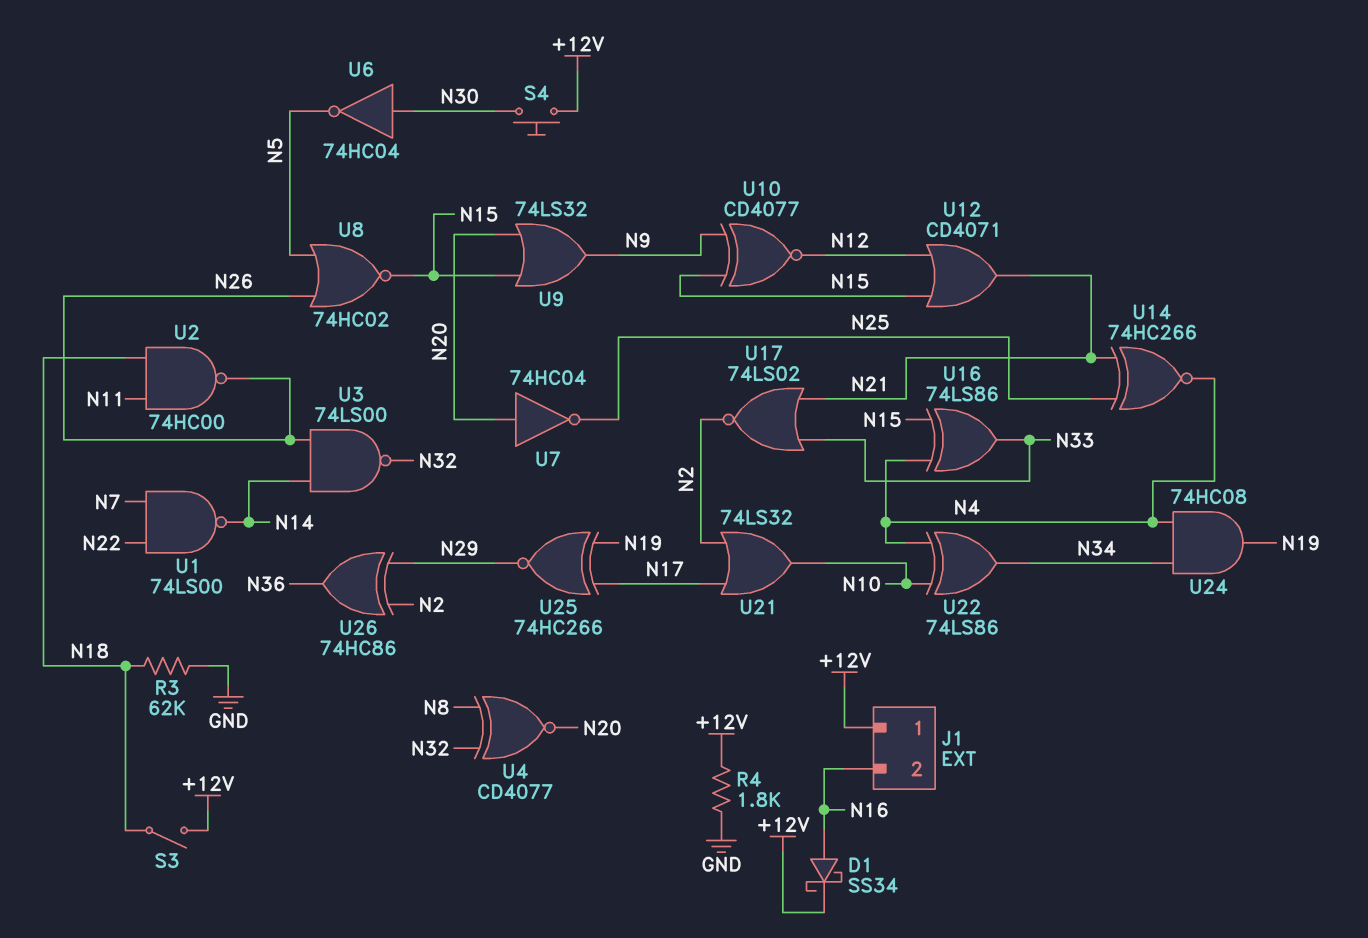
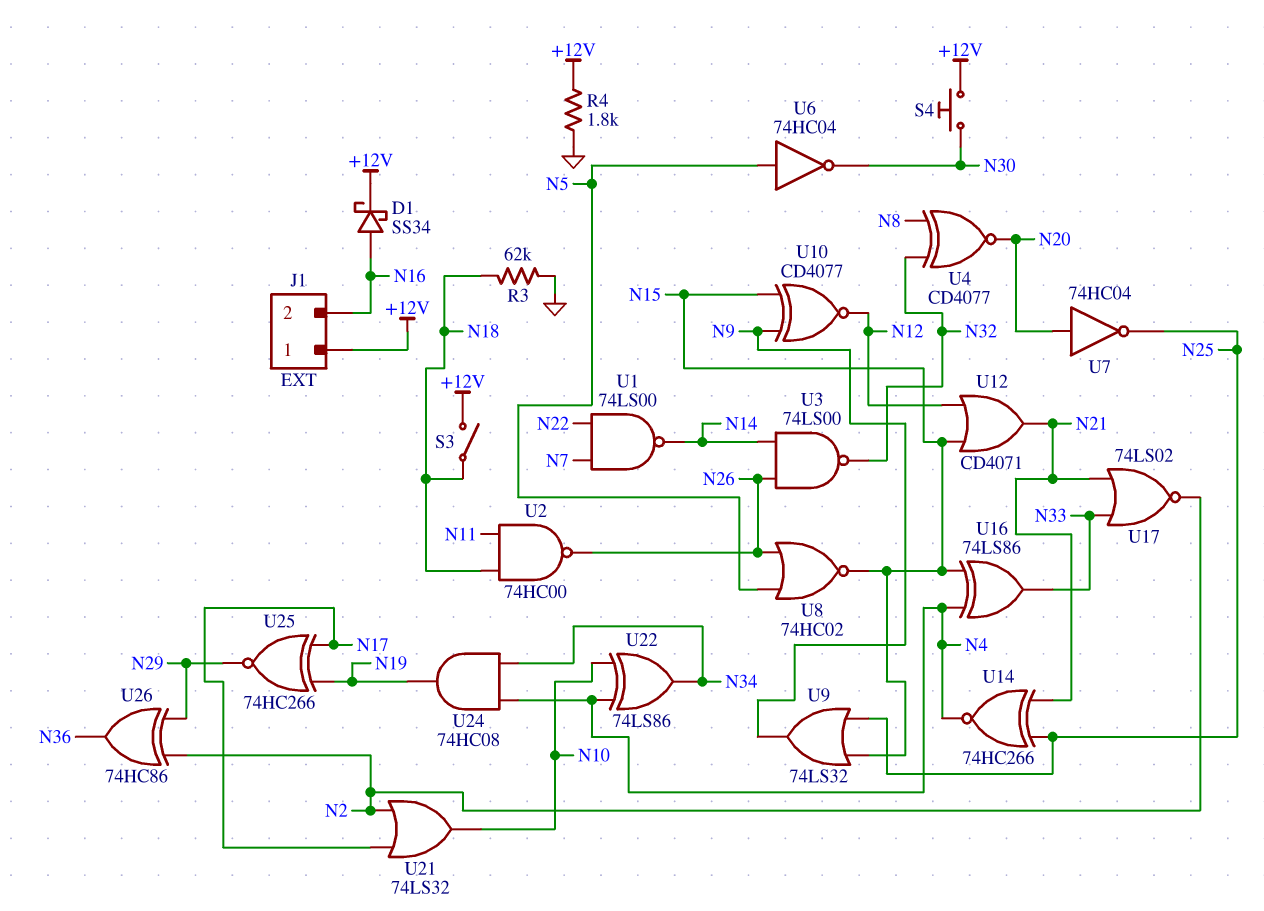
U6: NOT 74HC04 (in N30, out N5) -> NOT 74HC04 (in N5, out N30)
U9: OR 74LS32 (in N15, in N20, out N9) -> OR 74LS32 (in N15, in N25, out N9)

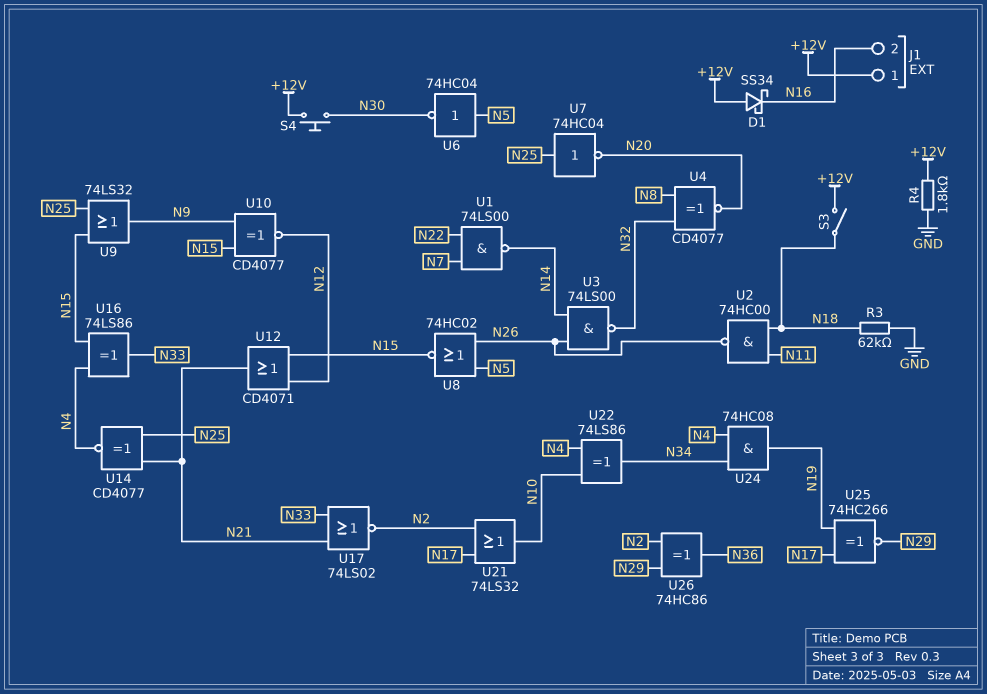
D1: schottky SS34 (A N16, K +12V) -> schottky SS34 (A +12V, K N16)
U7: NOT 74HC04 (in N20, out N25) -> NOT 74HC04 (in N25, out N20)
U14: XNOR 74HC266 (in N21, in N25, out N4) -> XNOR CD4077 (in N21, in N25, out N4)

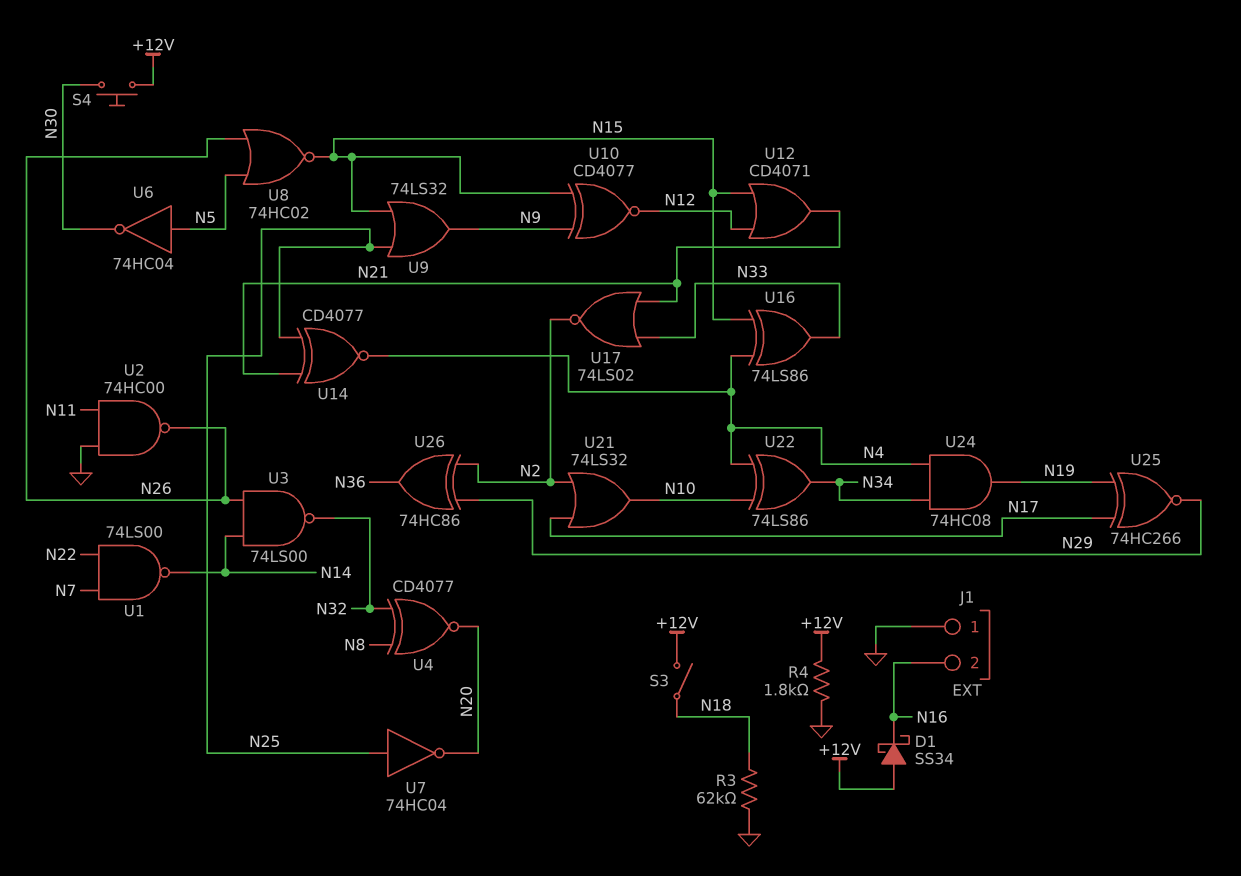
J1 pin 1: +12V -> GND
U2: NAND 74HC00 (in N11, in N18, out N26) -> NAND 74HC00 (in GND, in N11, out N26)

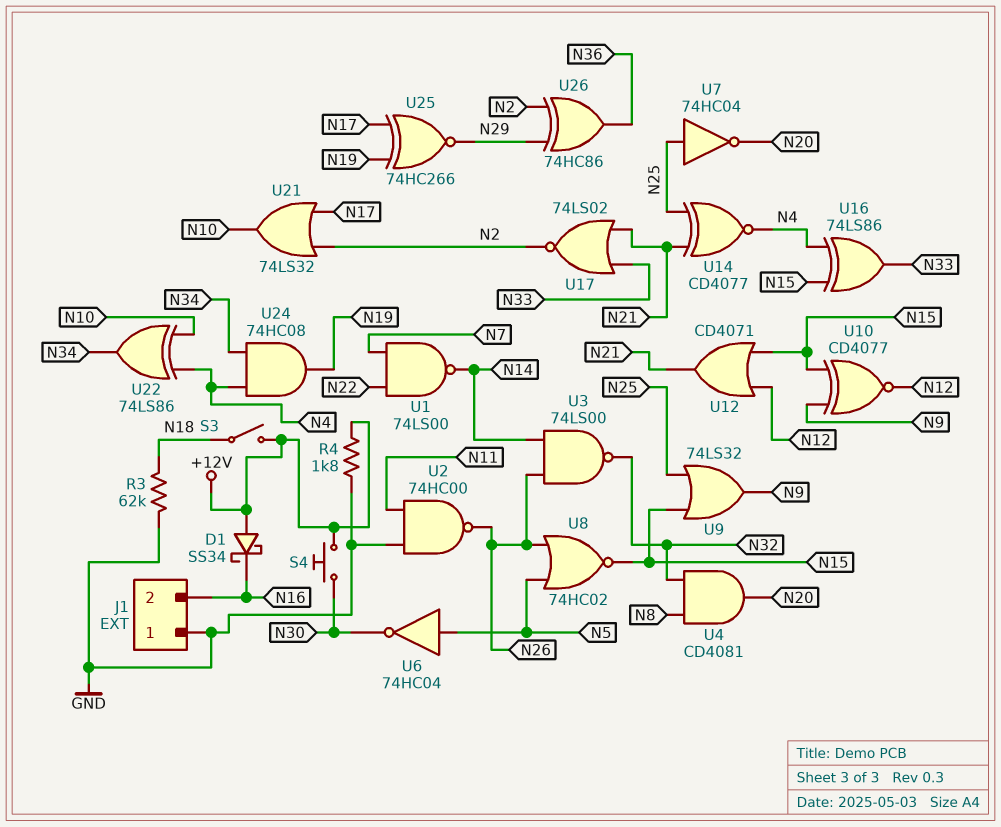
U4: XNOR CD4077 (in N8, in N32, out N20) -> AND CD4081 (in N8, in N32, out N20)

